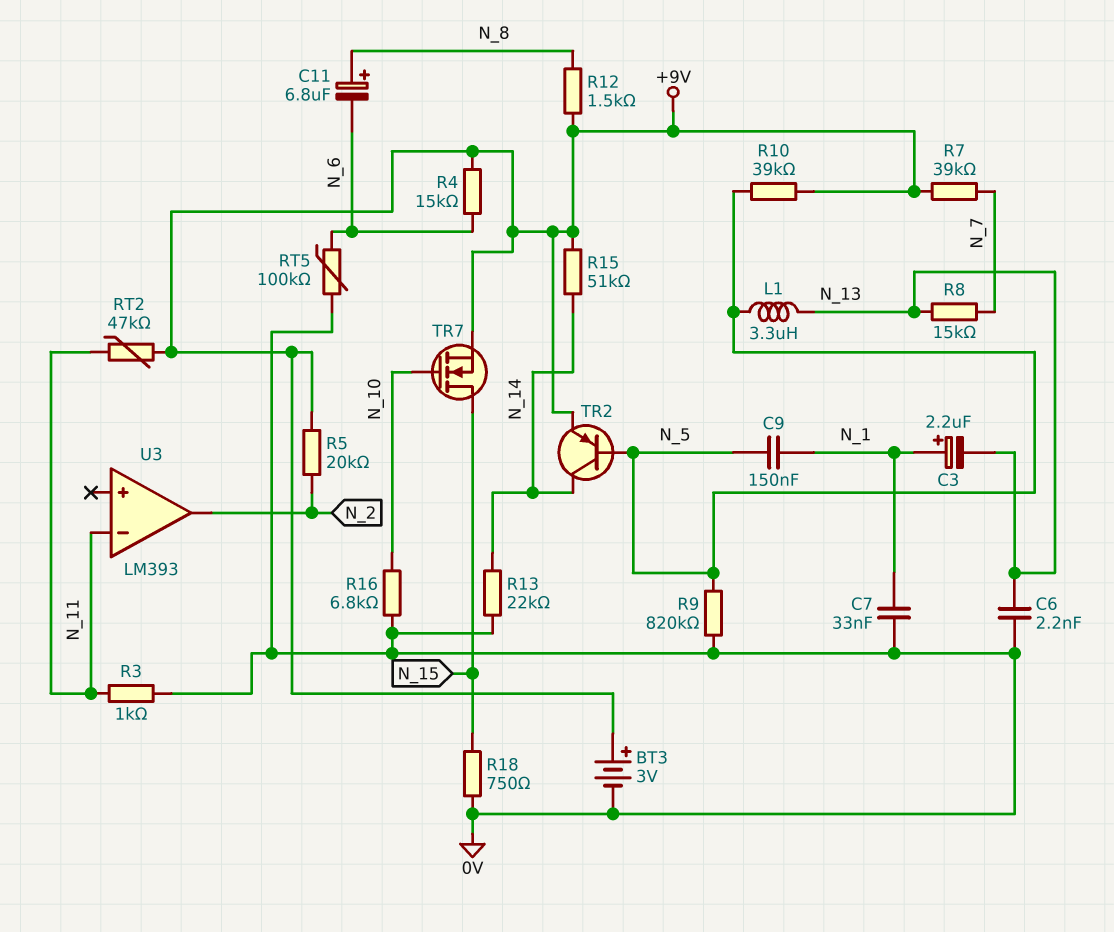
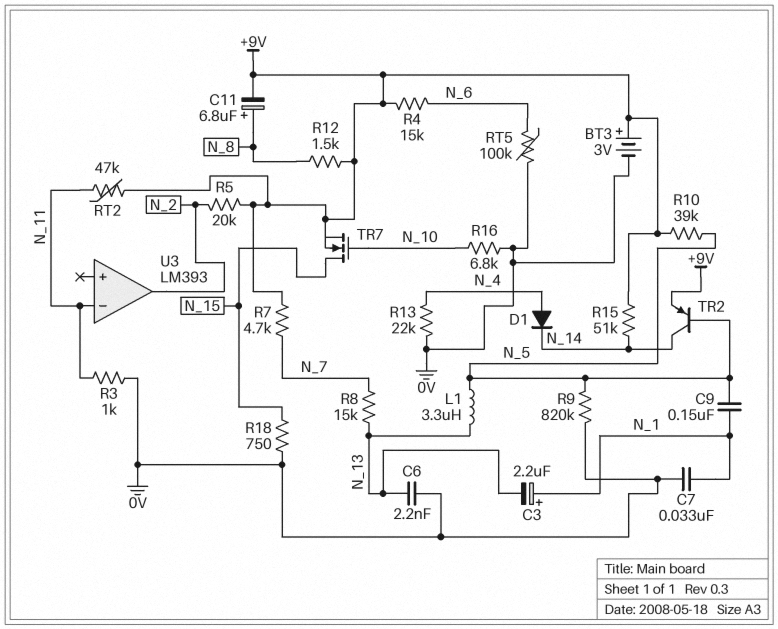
C11: 6.8uF (plus N_8, minus N_6) -> 6.8uF (plus N_8, minus +9V)
D1: none -> diode (A N_4, K N_14)
R7: 39k (+9V, N_7) -> 4.7k (+9V, N_7)
R13: 22k (0V, N_14) -> 22k (0V, N_4)

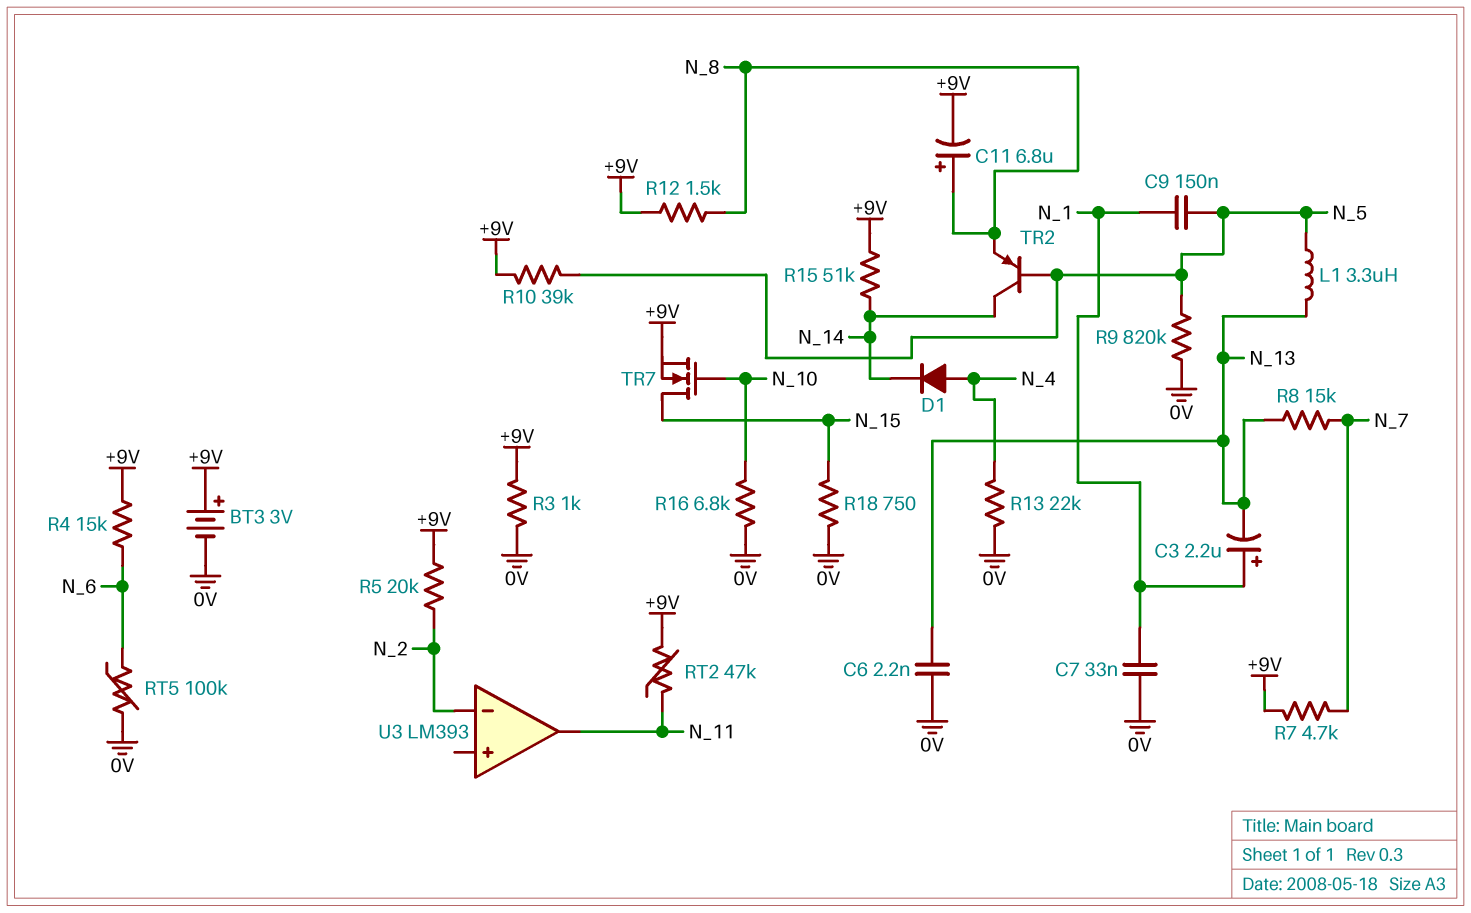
R3: 1k (0V, N_11) -> 1k (+9V, 0V)
TR2: PNP (B N_5, C N_14, E +9V) -> PNP (B N_5, C N_14, E N_8)
U3 pin in-: N_11 -> N_2
U3 pin out: N_2 -> N_11

